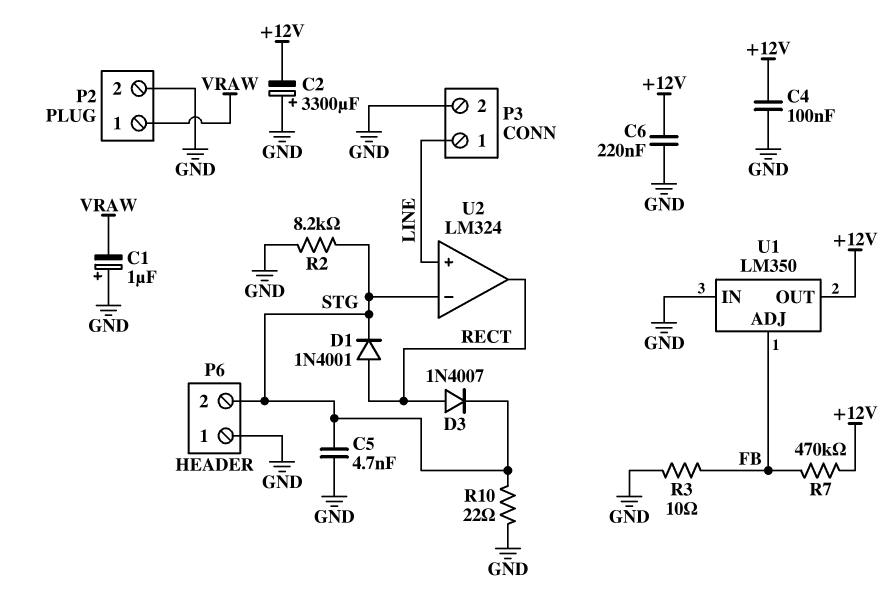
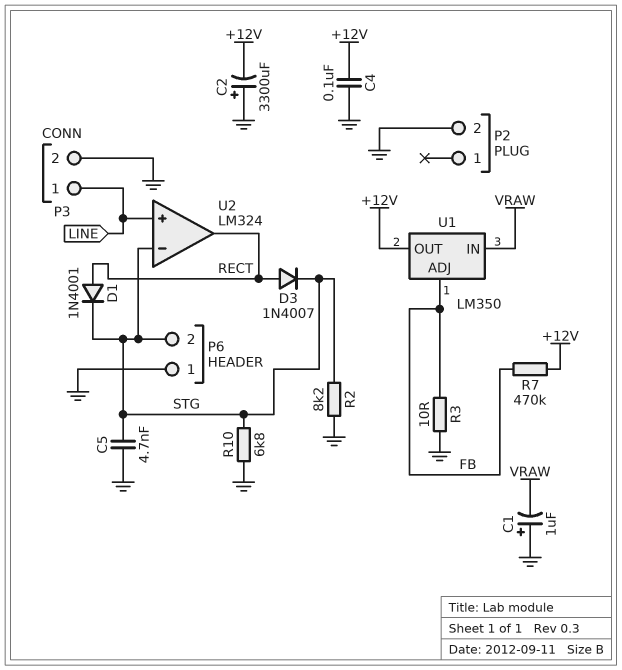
C6: 220nF (+12V, GND) -> none
P2 pin 1: VRAW -> none
R10: 22 (GND, STG) -> 6.8k (GND, STG)
U1 pin IN: GND -> VRAW

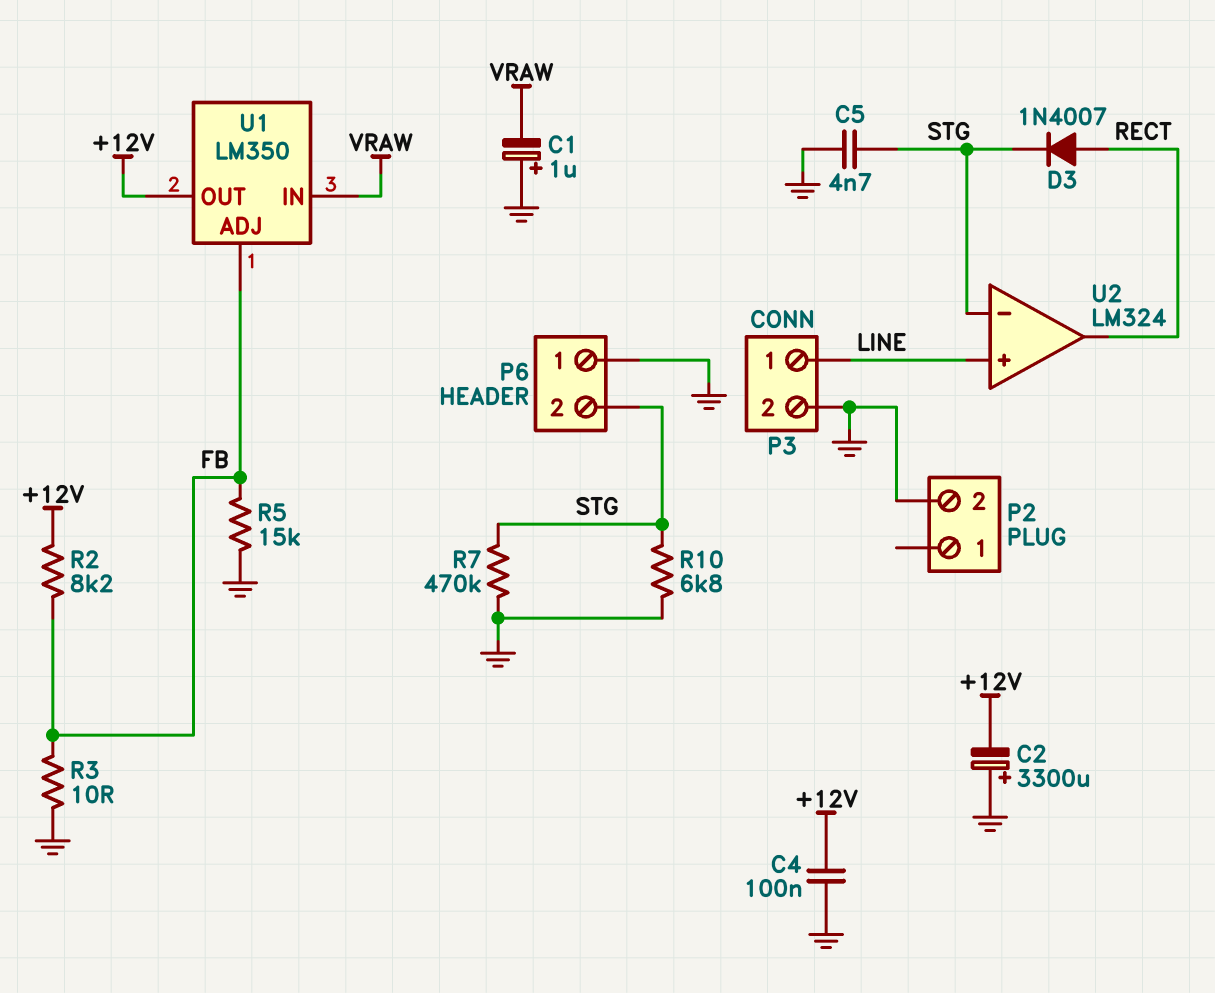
D1: diode 1N4001 (A RECT, K STG) -> none
R2: 8.2k (GND, STG) -> 8.2k (+12V, FB)
R5: none -> 15k (FB, GND)
R7: 470k (+12V, FB) -> 470k (GND, STG)

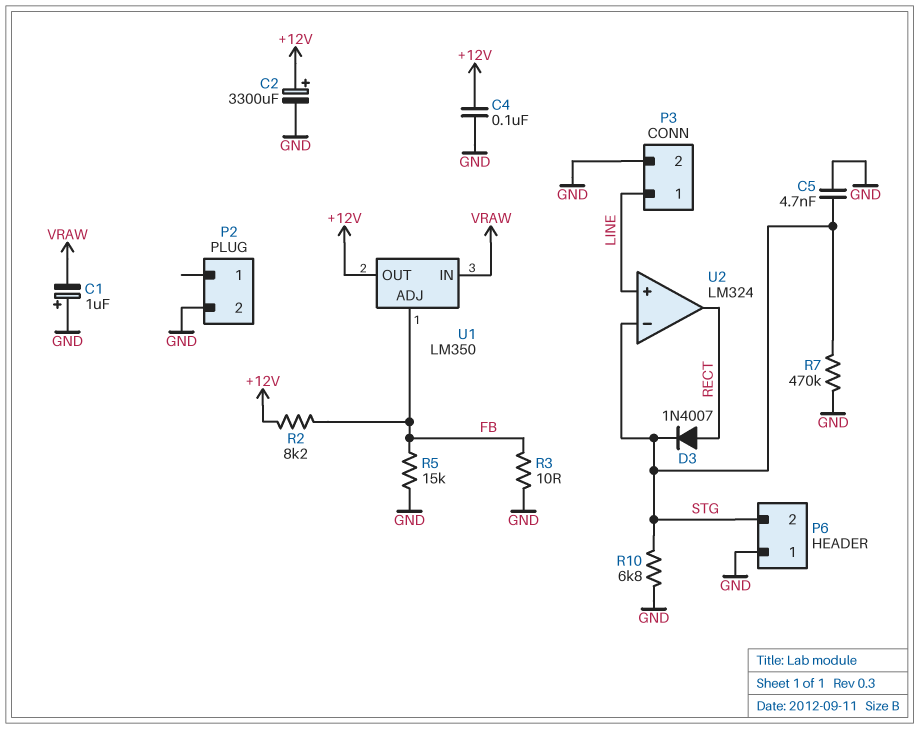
C2: 3300uF (plus GND, minus +12V) -> 3300uF (plus +12V, minus GND)

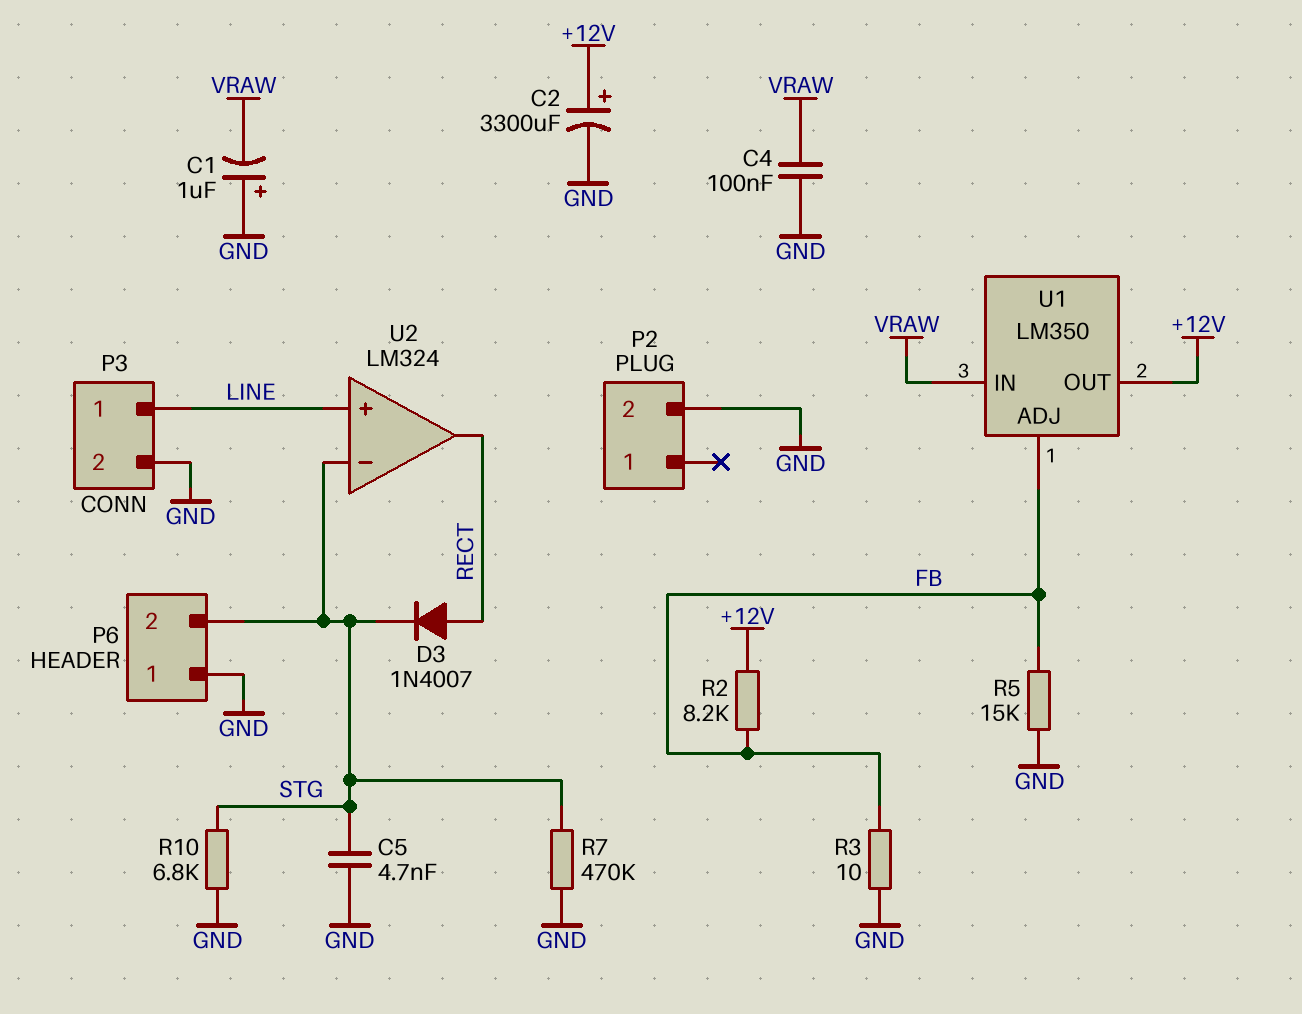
C4: 100nF (+12V, GND) -> 100nF (GND, VRAW)

